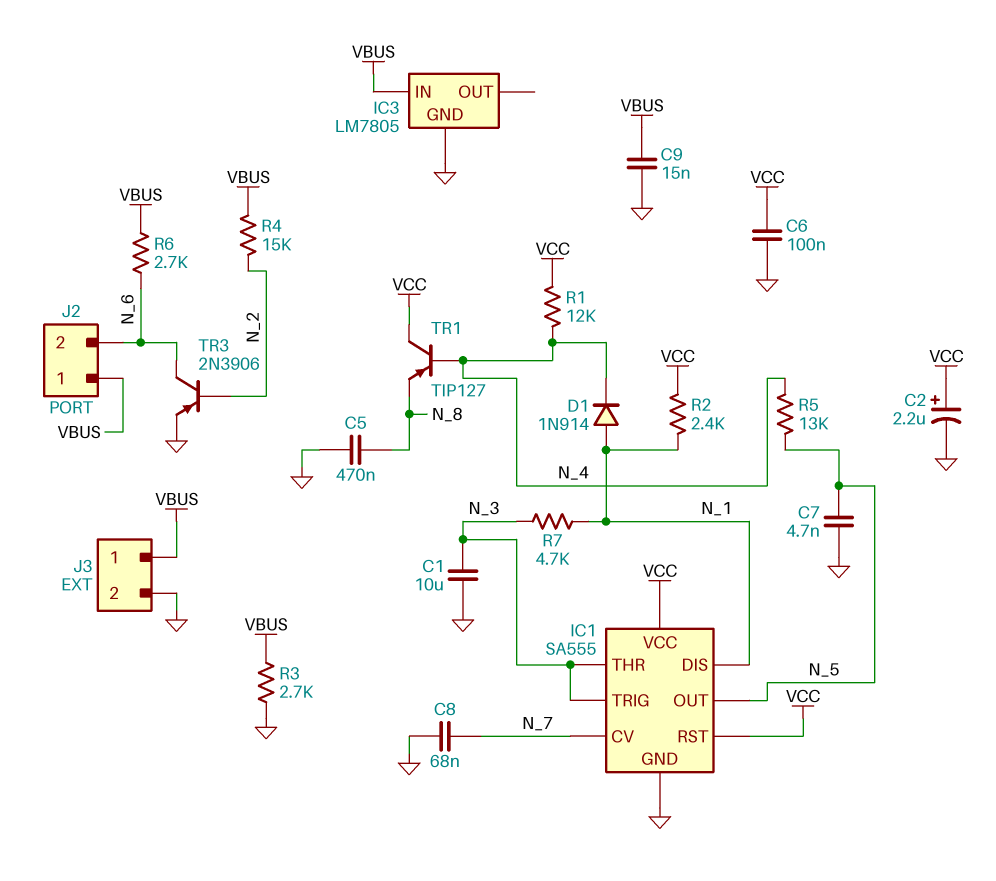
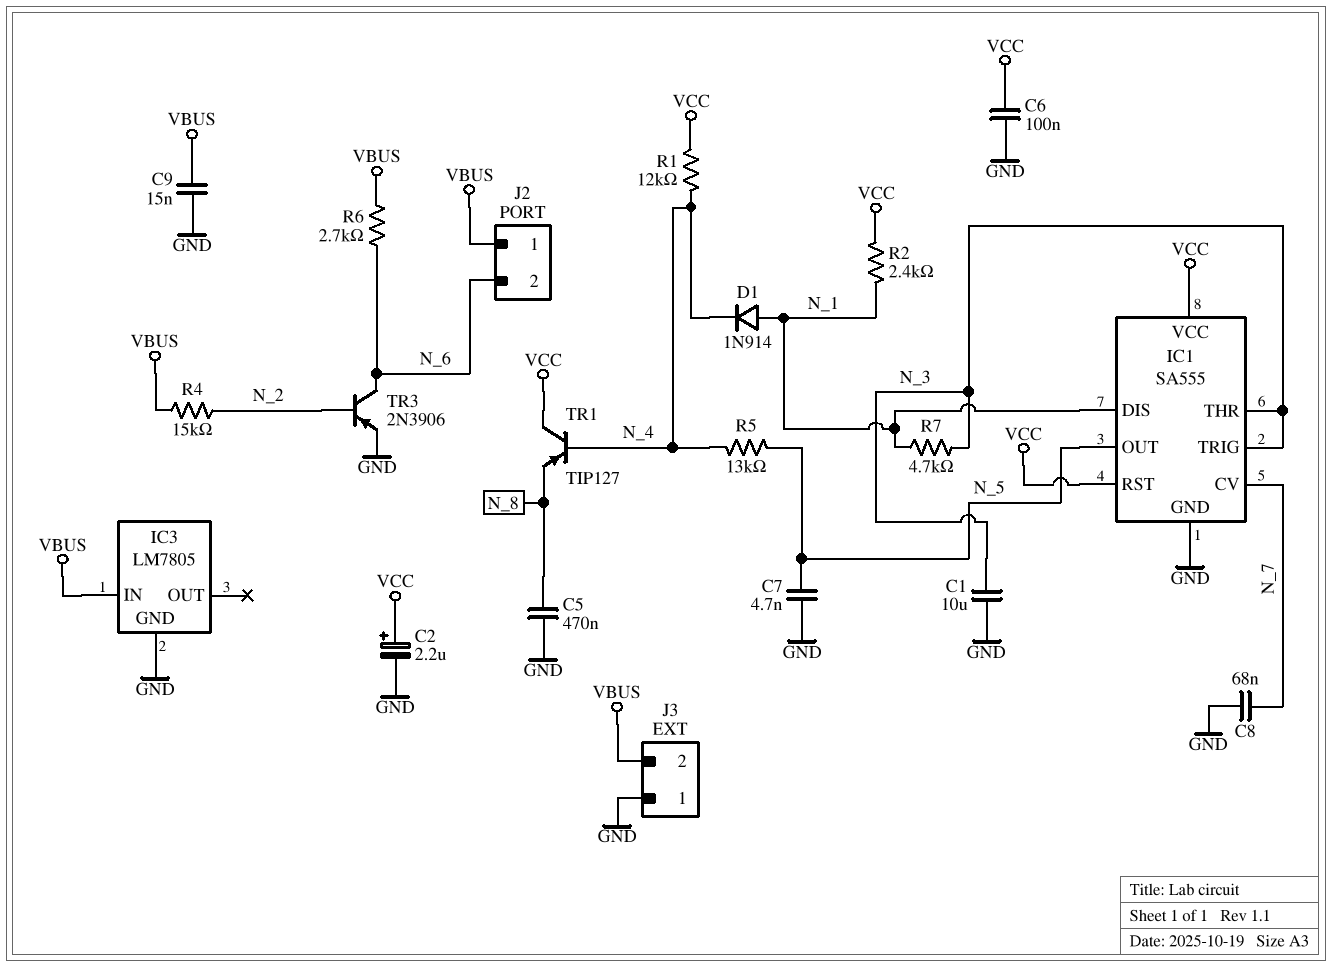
J3 pin 1: VBUS -> GND
J3 pin 2: GND -> VBUS
R3: 2.7k (GND, VBUS) -> none

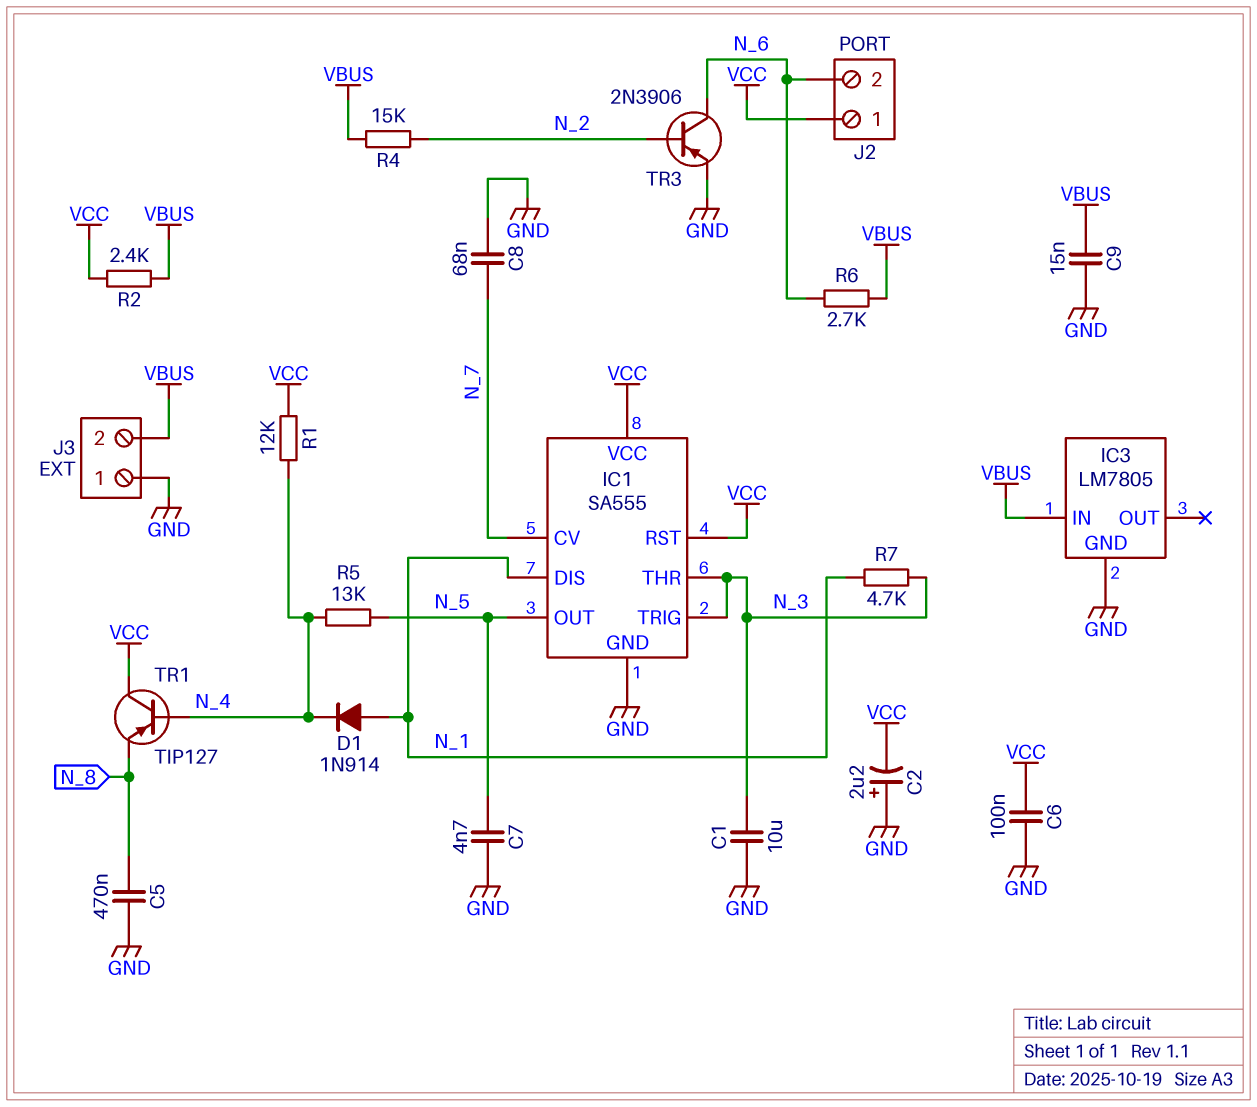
C2: 2.2uF (plus VCC, minus GND) -> 2.2uF (plus GND, minus VCC)
J2 pin 1: VBUS -> VCC
R2: 2.4k (N_1, VCC) -> 2.4k (VBUS, VCC)

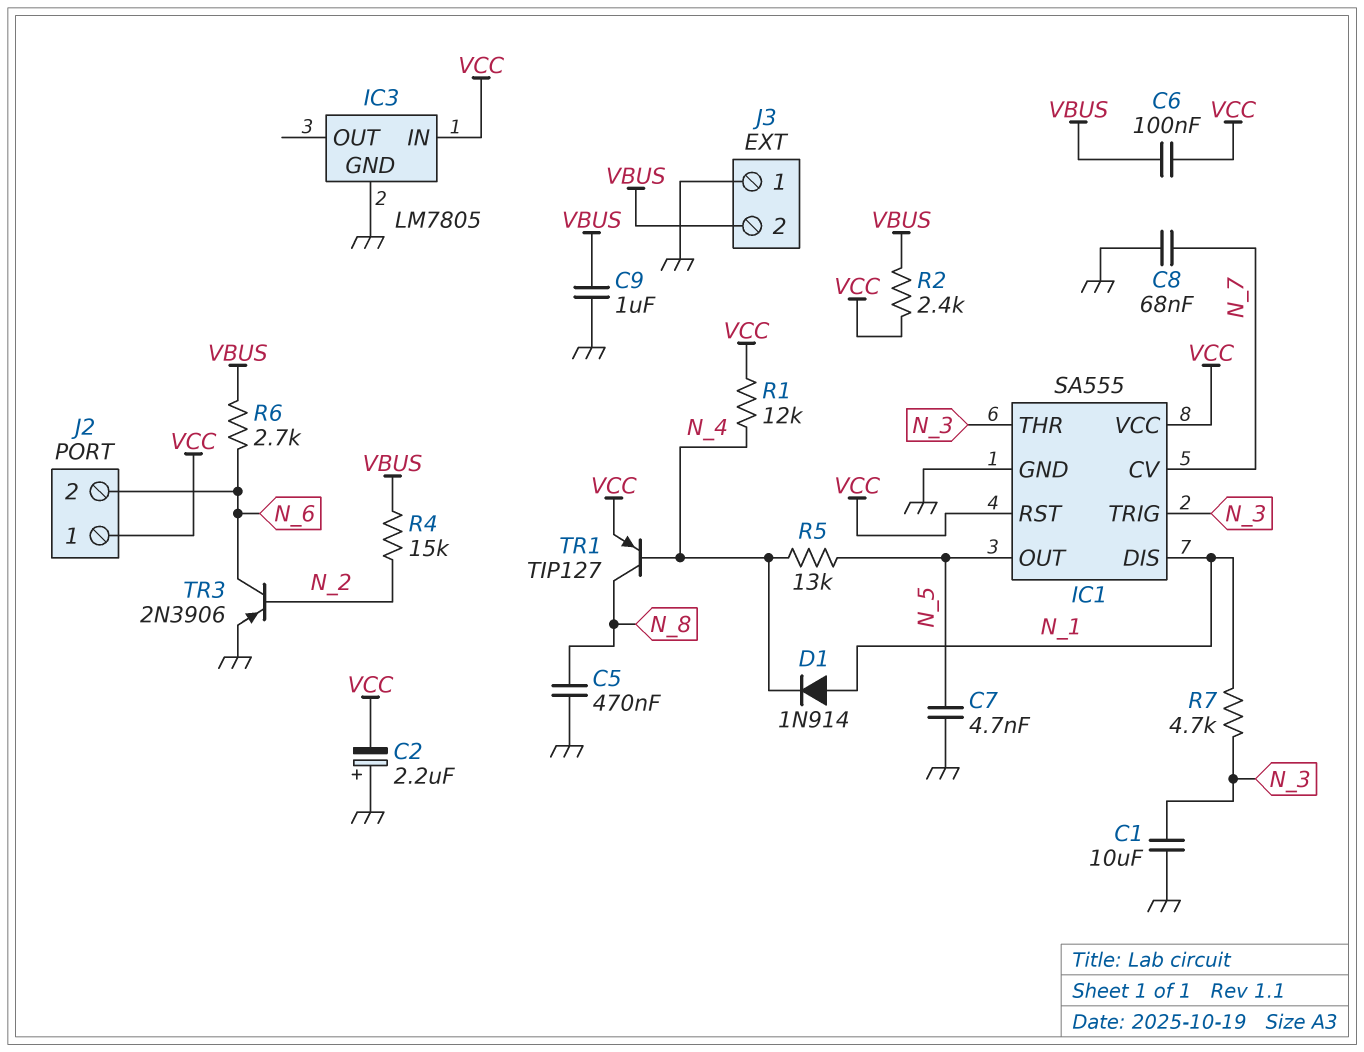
C6: 100nF (GND, VCC) -> 100nF (VBUS, VCC)
C9: 15nF (GND, VBUS) -> 1uF (GND, VBUS)
IC3 pin IN: VBUS -> VCC
TR1: PNP TIP127 (B N_4, C VCC, E N_8) -> PNP TIP127 (B N_4, C N_8, E VCC)

